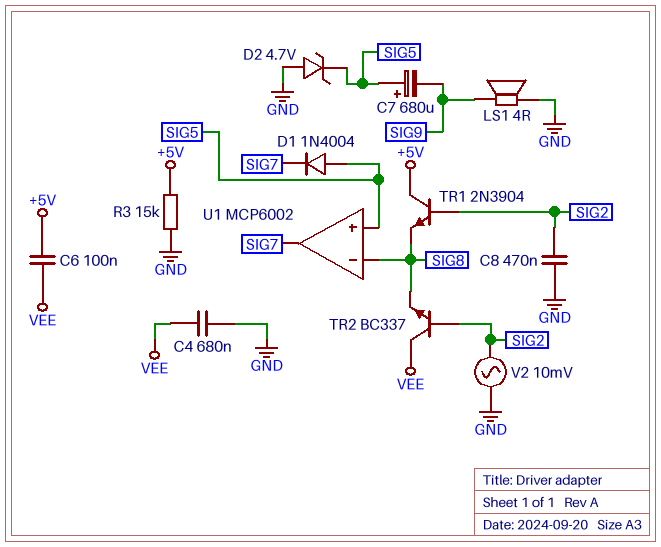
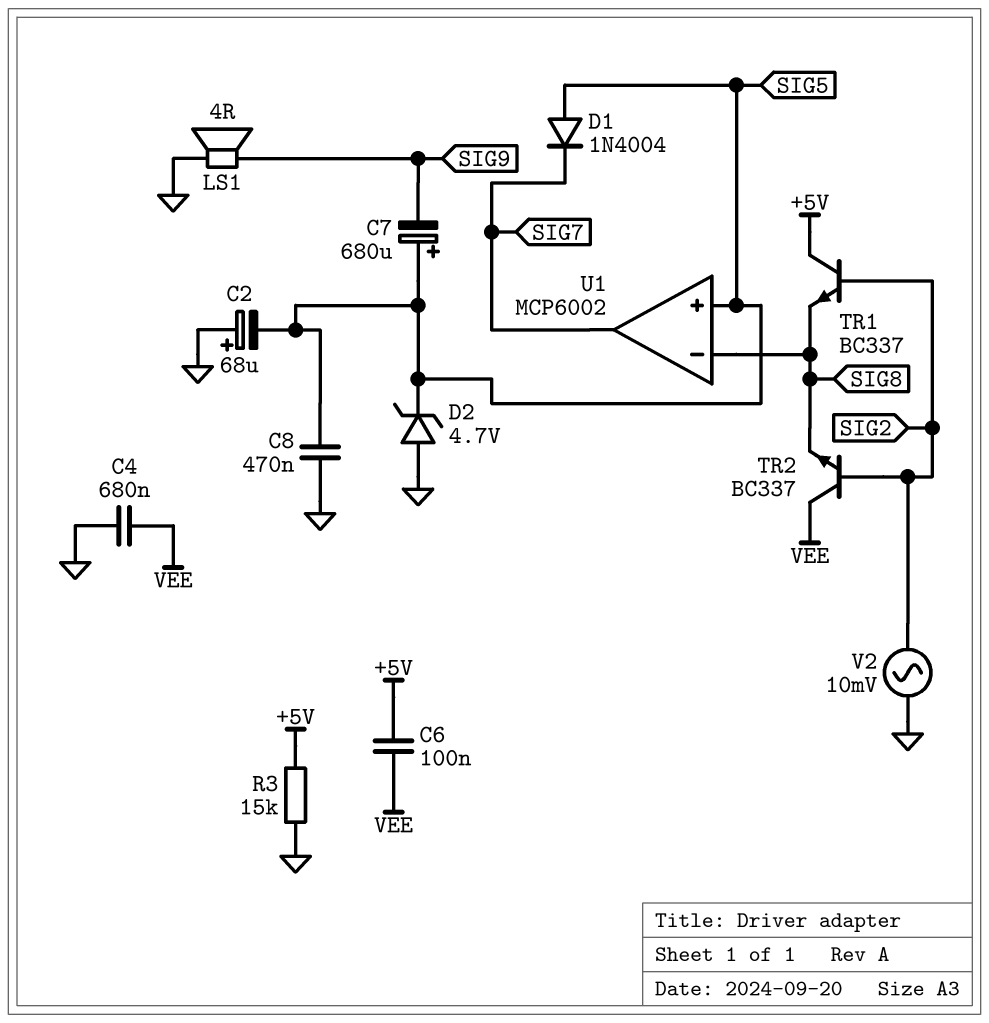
C2: none -> 68uF (plus GND, minus SIG5)
C8: 470nF (GND, SIG2) -> 470nF (GND, SIG5)
TR1: NPN 2N3904 (B SIG2, C +5V, E SIG8) -> NPN BC337 (B SIG2, C +5V, E SIG8)

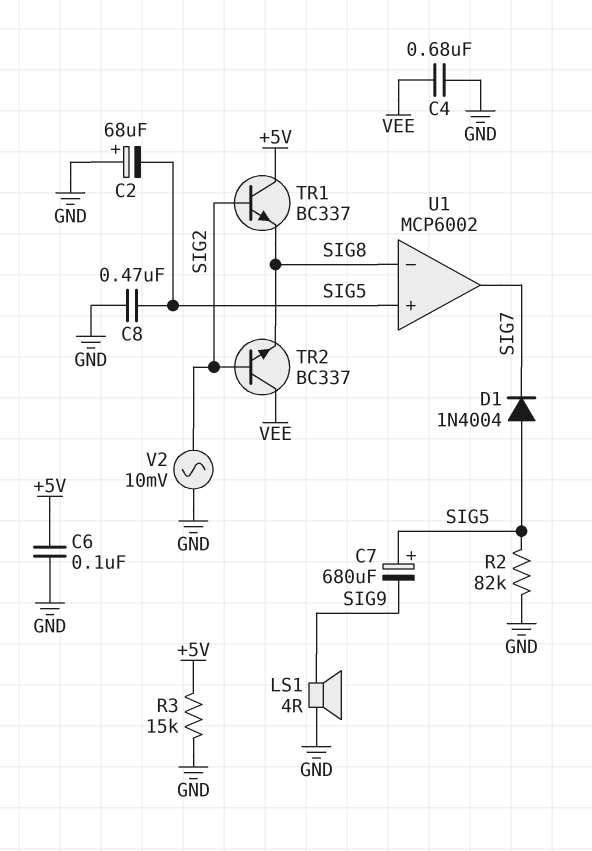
C6: 100nF (+5V, VEE) -> 100nF (+5V, GND)
D2: zener 4.7V (A GND, K SIG5) -> none
R2: none -> 82k (GND, SIG5)

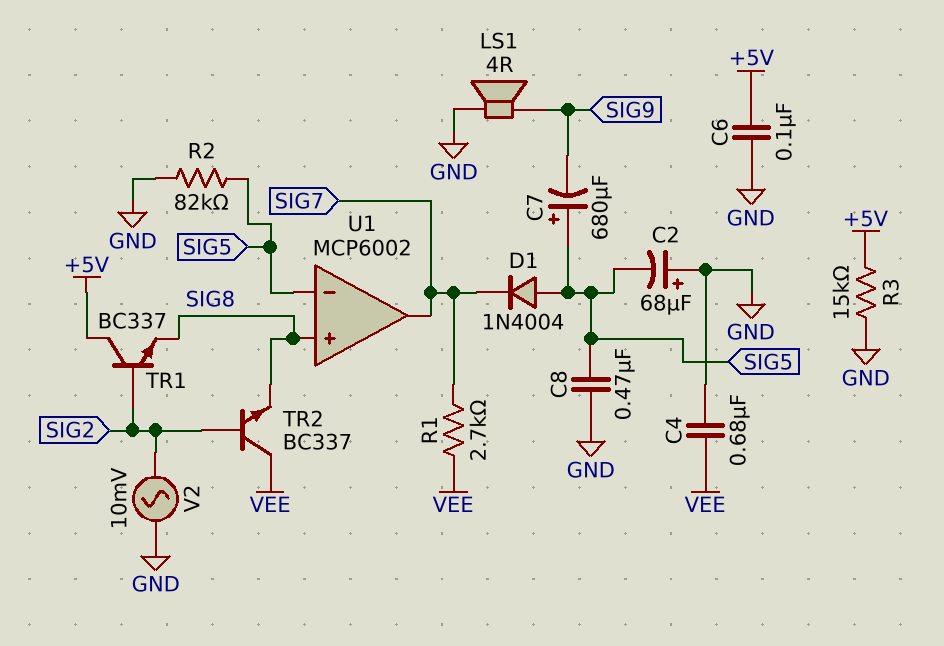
R1: none -> 2.7k (SIG7, VEE)
U1 pin in+: SIG5 -> SIG8
U1 pin in-: SIG8 -> SIG5

